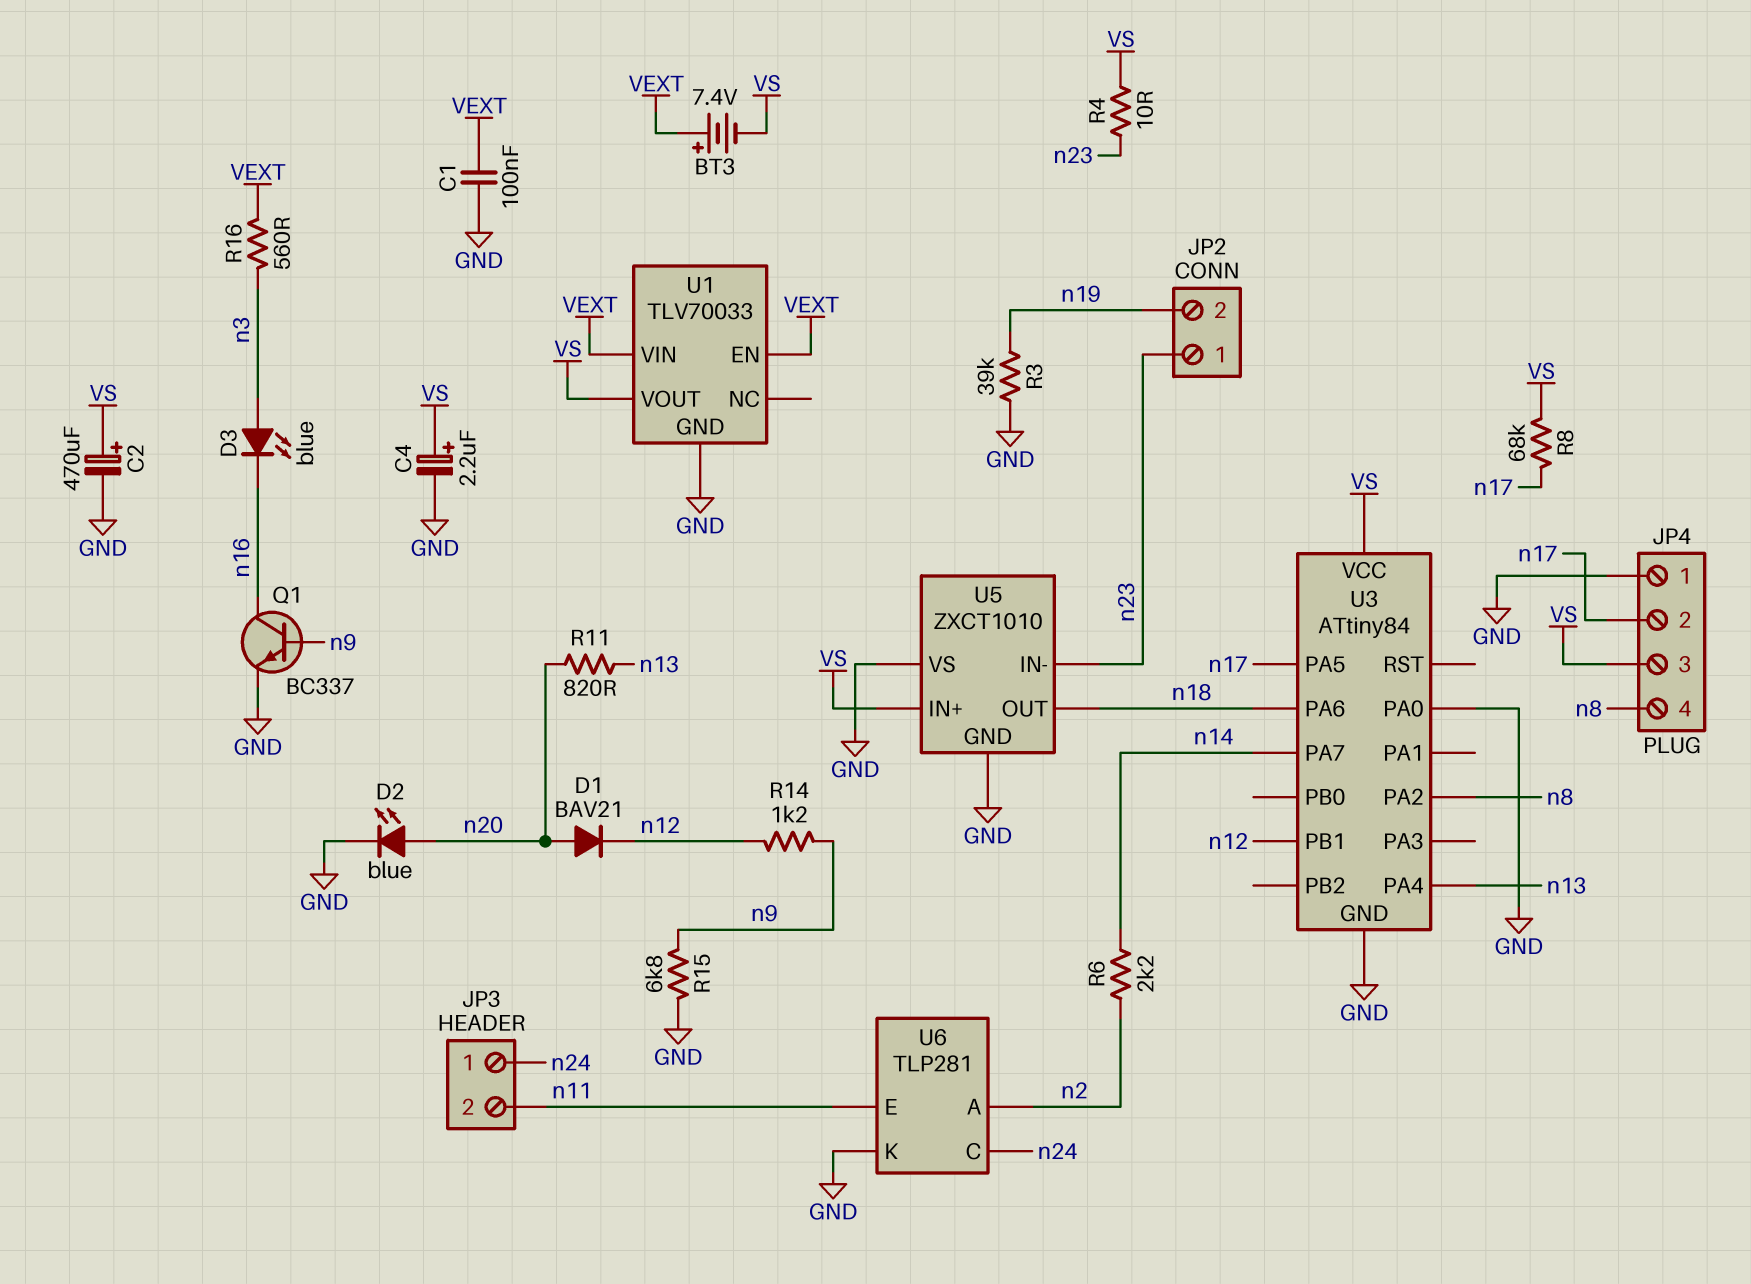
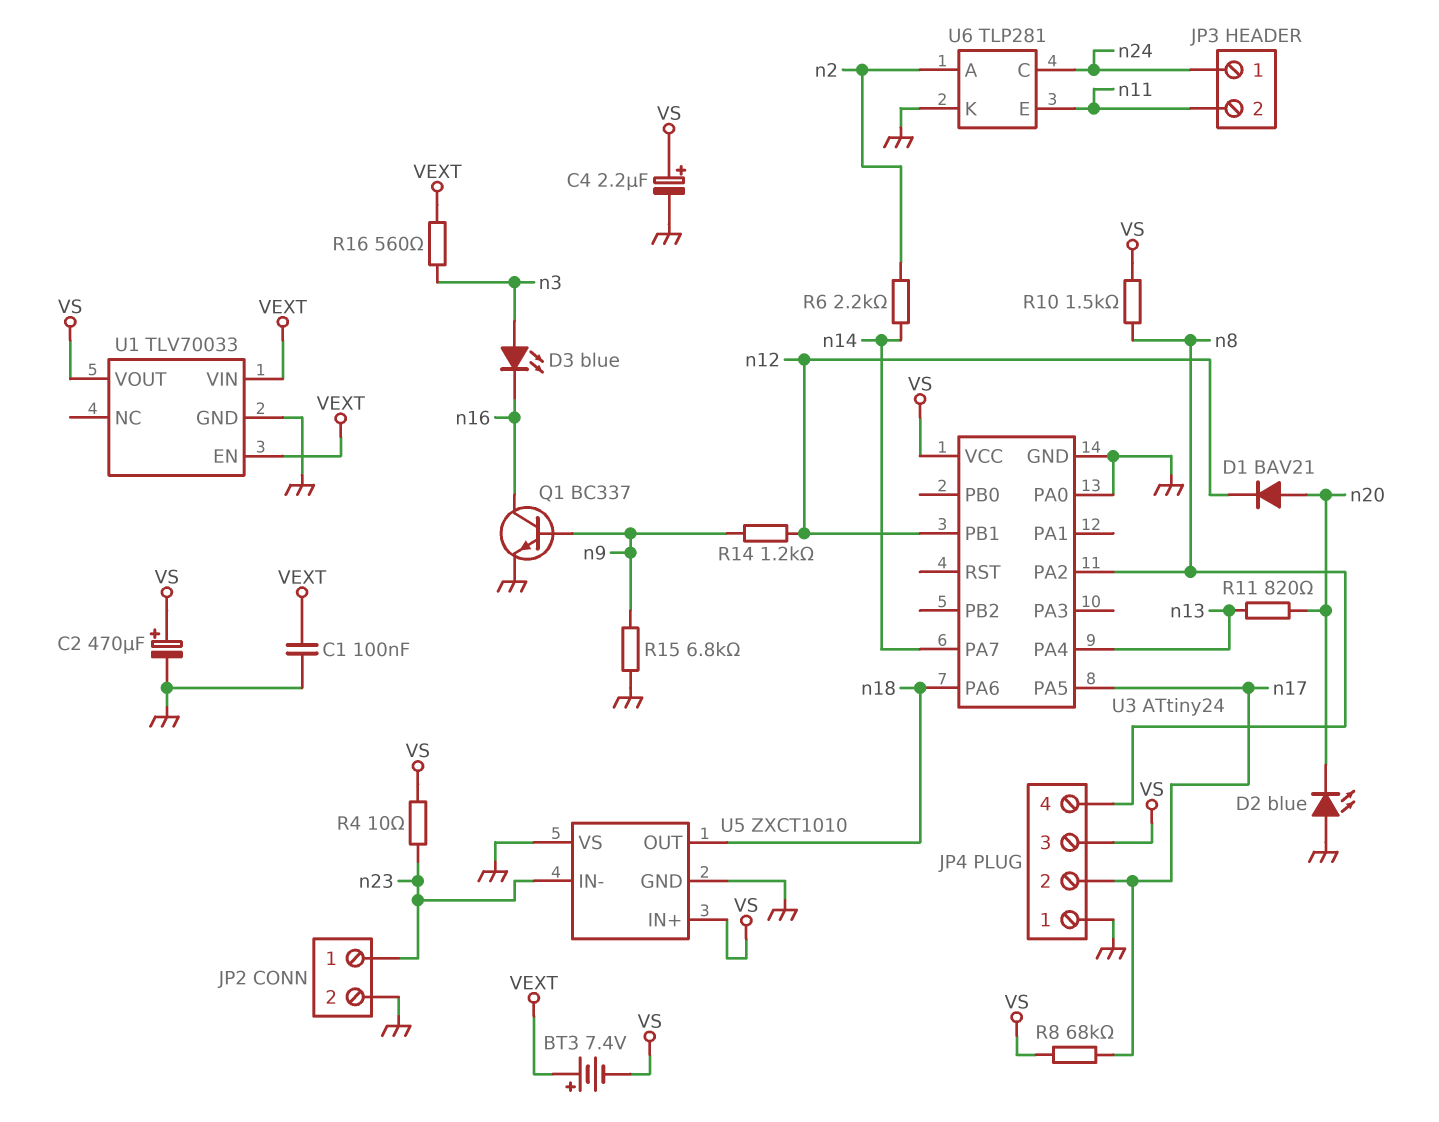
D2: LED blue (A n20, K GND) -> LED blue (A GND, K n20)
JP2 pin 2: n19 -> GND
R3: 39k (GND, n19) -> none
R10: none -> 1.5k (VS, n8)
U3: ATtiny84 -> ATtiny24

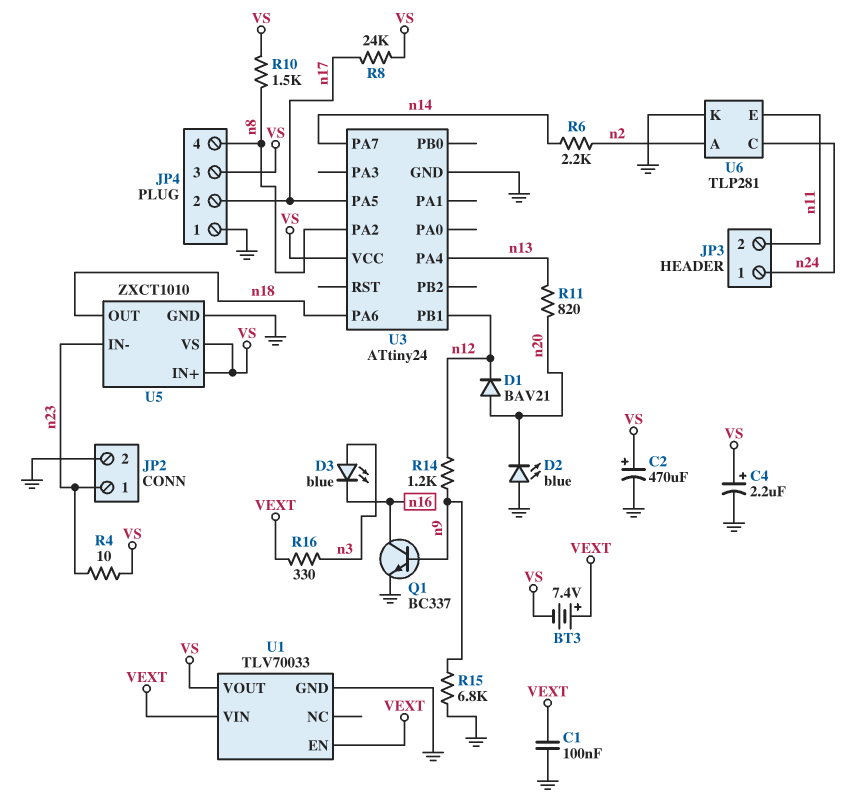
R8: 68k (VS, n17) -> 24k (VS, n17)
R16: 560 (VEXT, n3) -> 330 (VEXT, n3)
U3 pin PA0: GND -> none
U5 pin VS: GND -> VS

